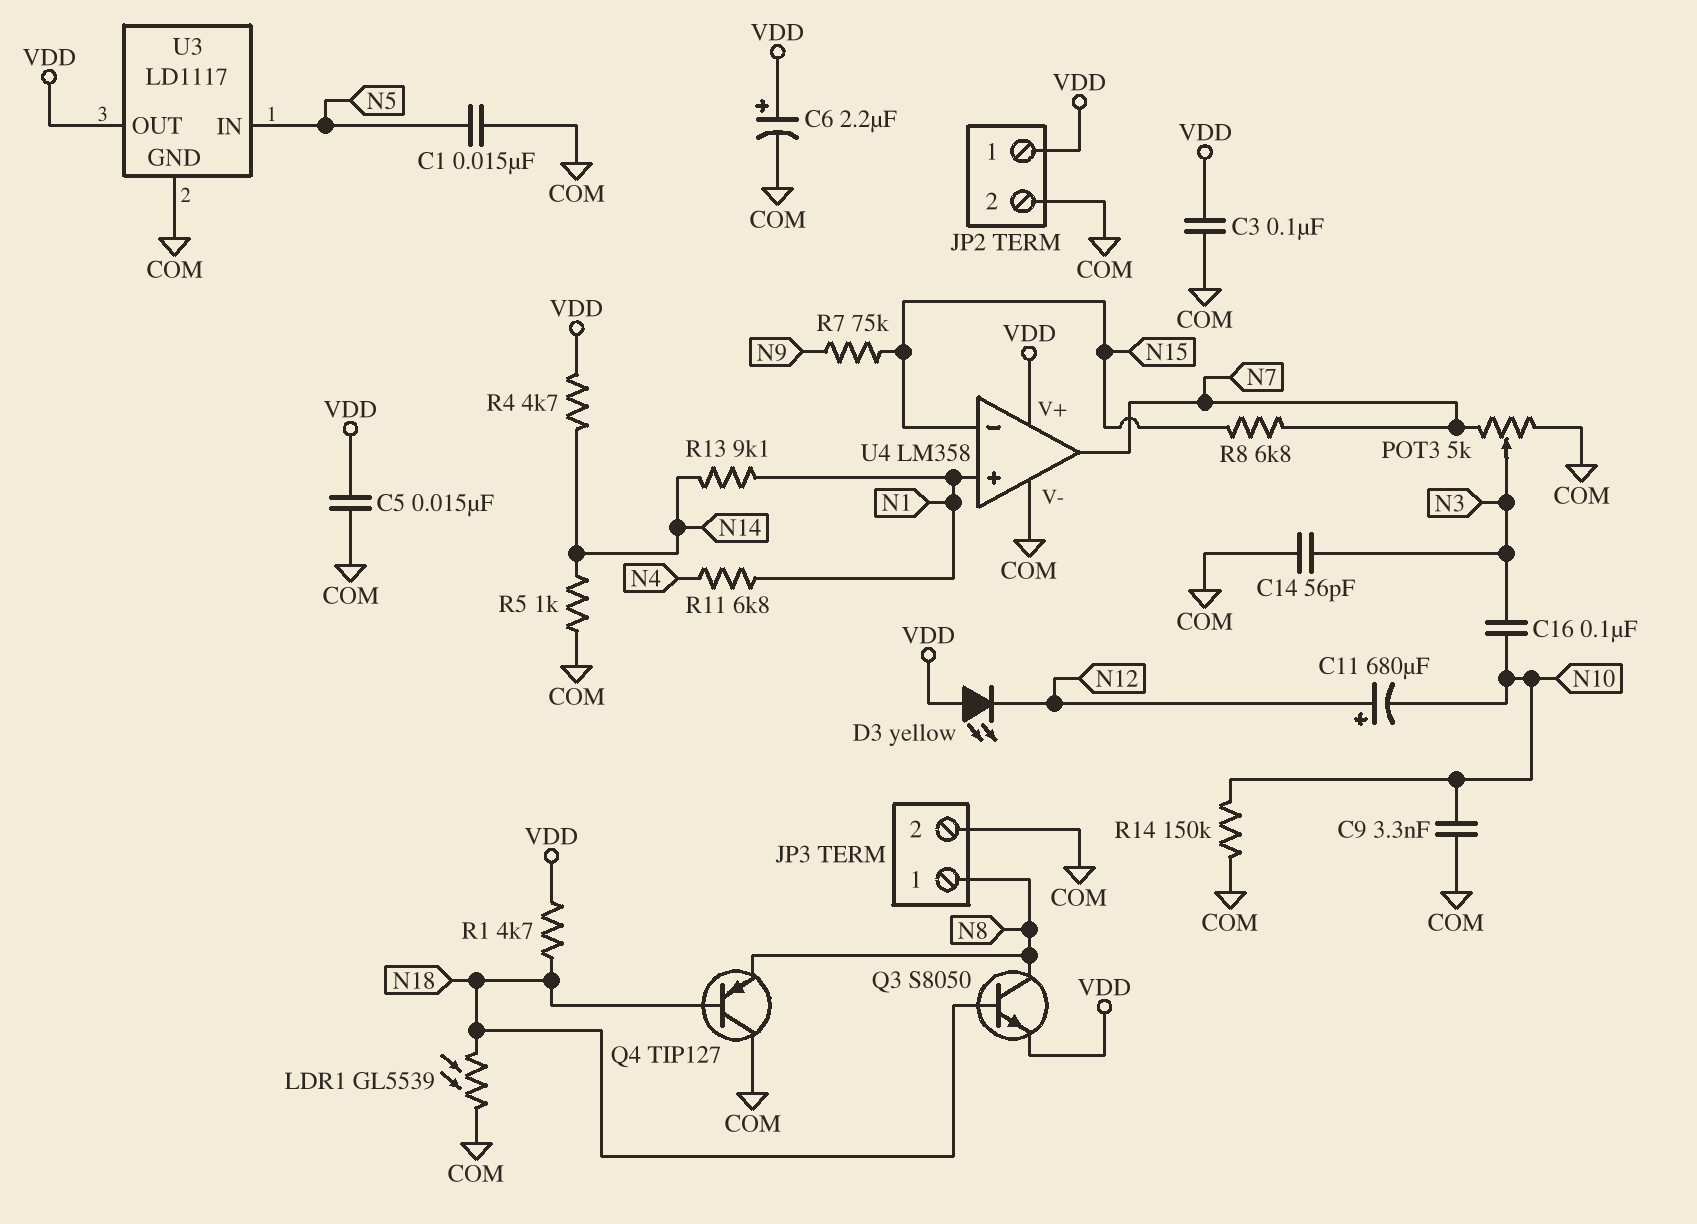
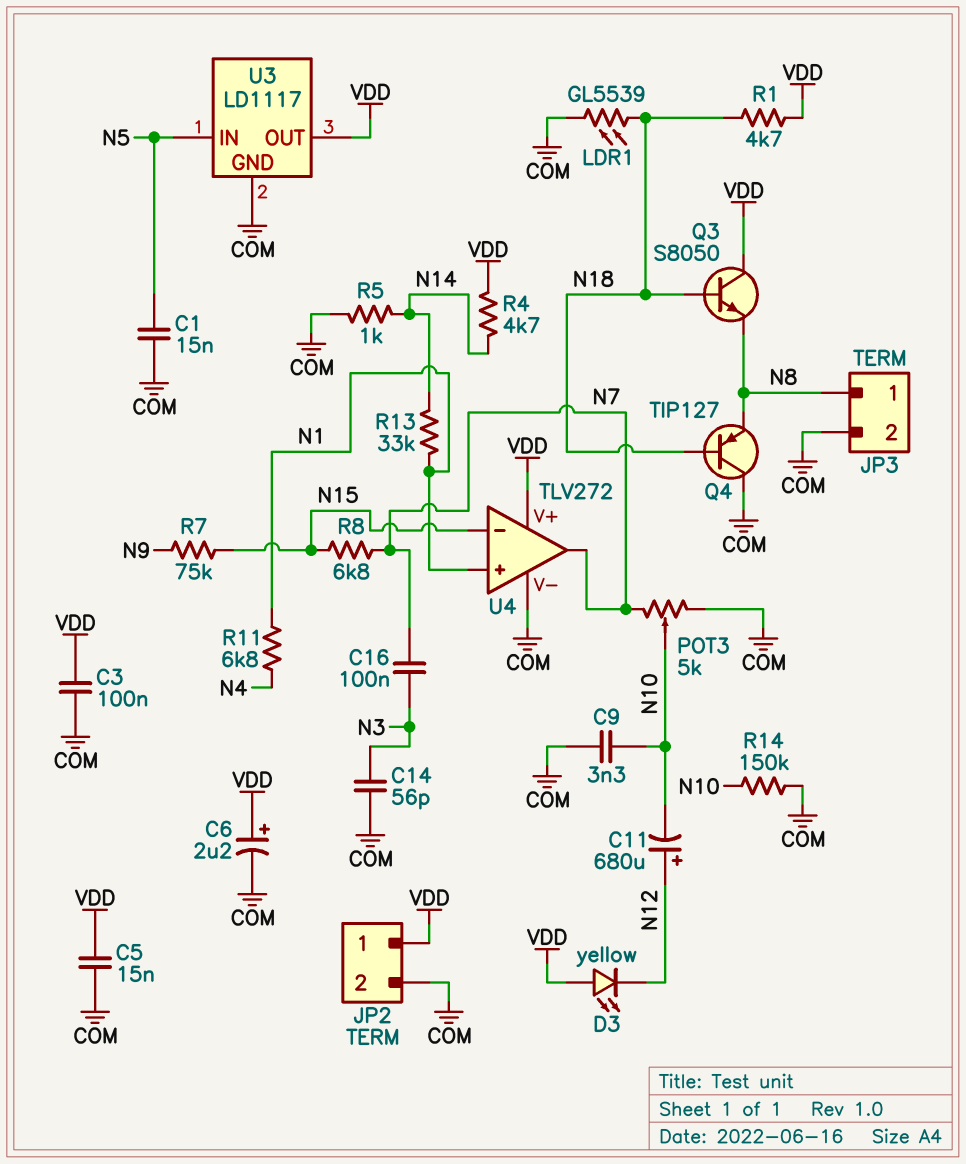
C16: 100nF (N3, N10) -> 100nF (N3, N7)
POT3: 5k (COM, N7, wiper N3) -> 5k (COM, N7, wiper N10)
Q3: NPN S8050 (B N18, C N8, E VDD) -> NPN S8050 (B N18, C VDD, E N8)
R13: 9.1k (N1, N14) -> 33k (N1, N14)
U4: LM358 -> TLV272

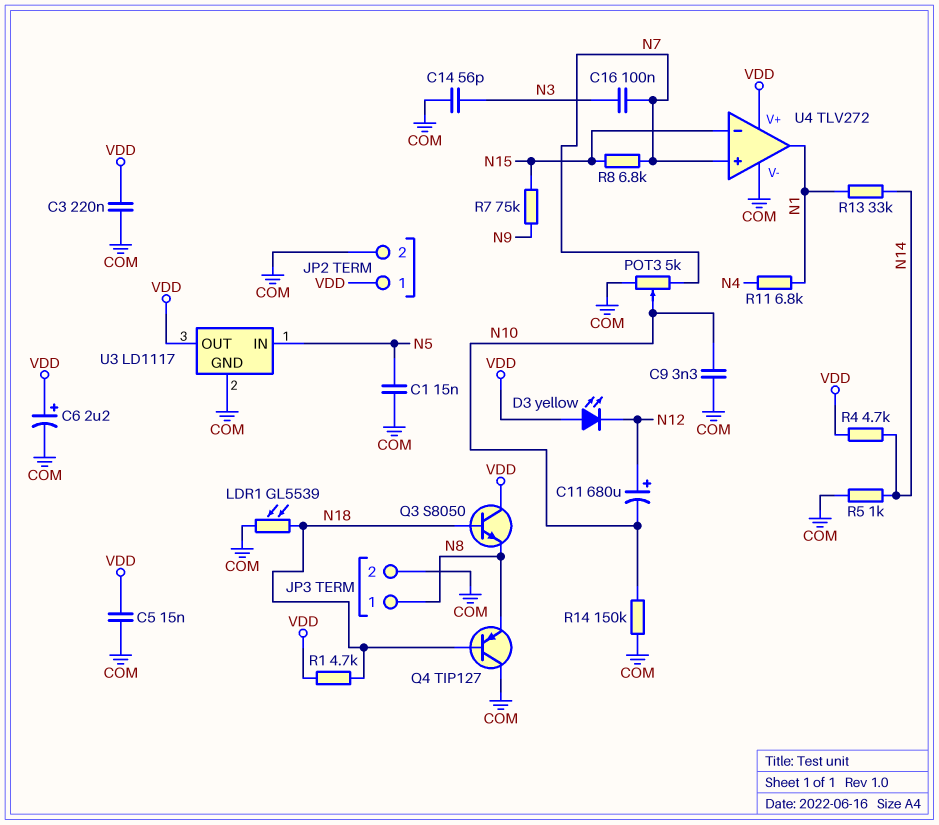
C3: 100nF (COM, VDD) -> 220nF (COM, VDD)
U4 pin in+: N1 -> N7
U4 pin out: N7 -> N1

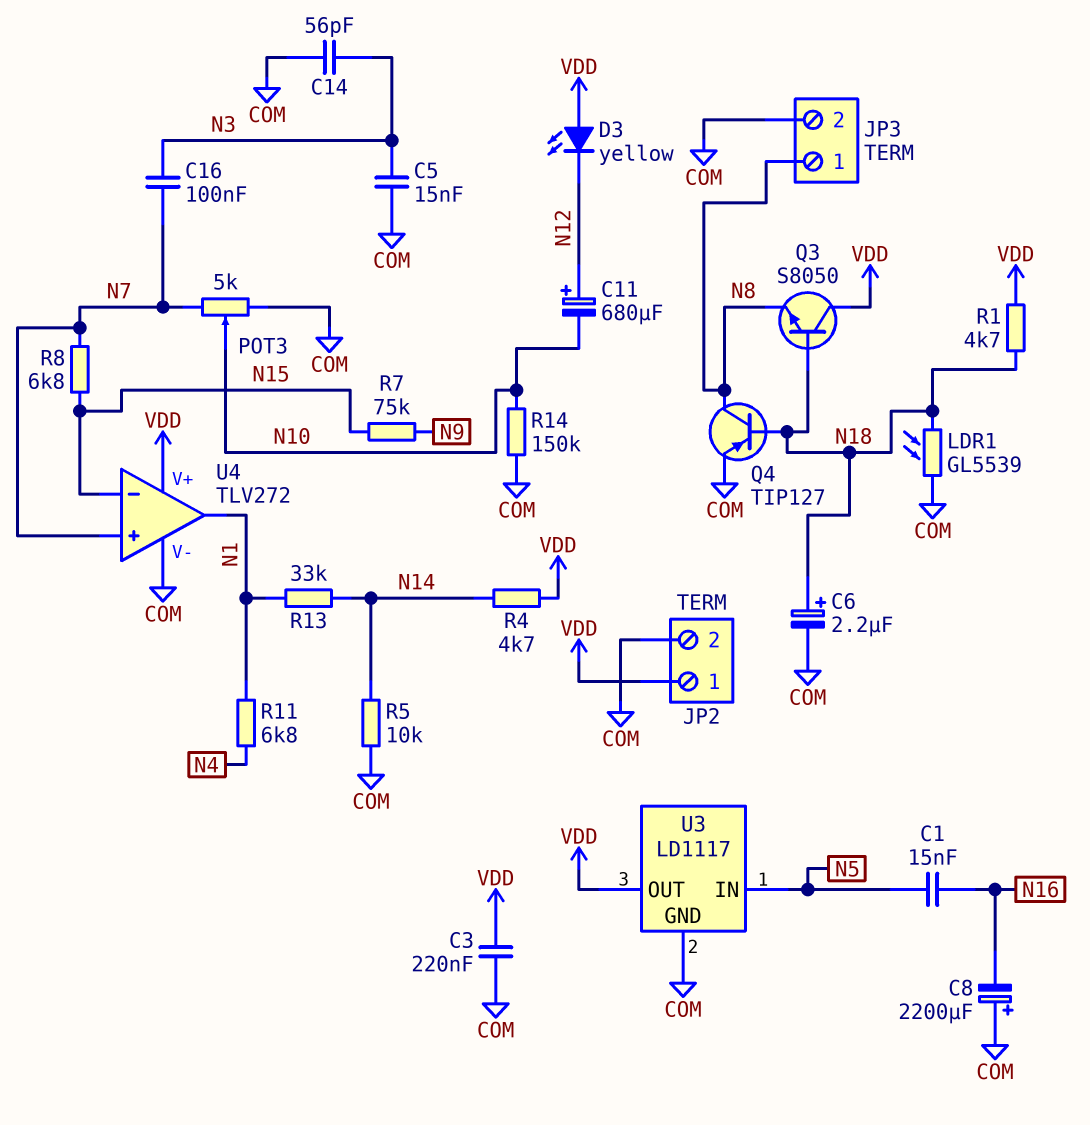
C1: 15nF (COM, N5) -> 15nF (N5, N16)
C5: 15nF (COM, VDD) -> 15nF (COM, N3)
C6: 2.2uF (plus VDD, minus COM) -> 2.2uF (plus N18, minus COM)
C8: none -> 2200uF (plus COM, minus N16)
C9: 3.3nF (COM, N10) -> none
Q4: PNP TIP127 (B N18, C COM, E N8) -> PNP TIP127 (B N18, C N8, E COM)
R5: 1k (COM, N14) -> 10k (COM, N14)

